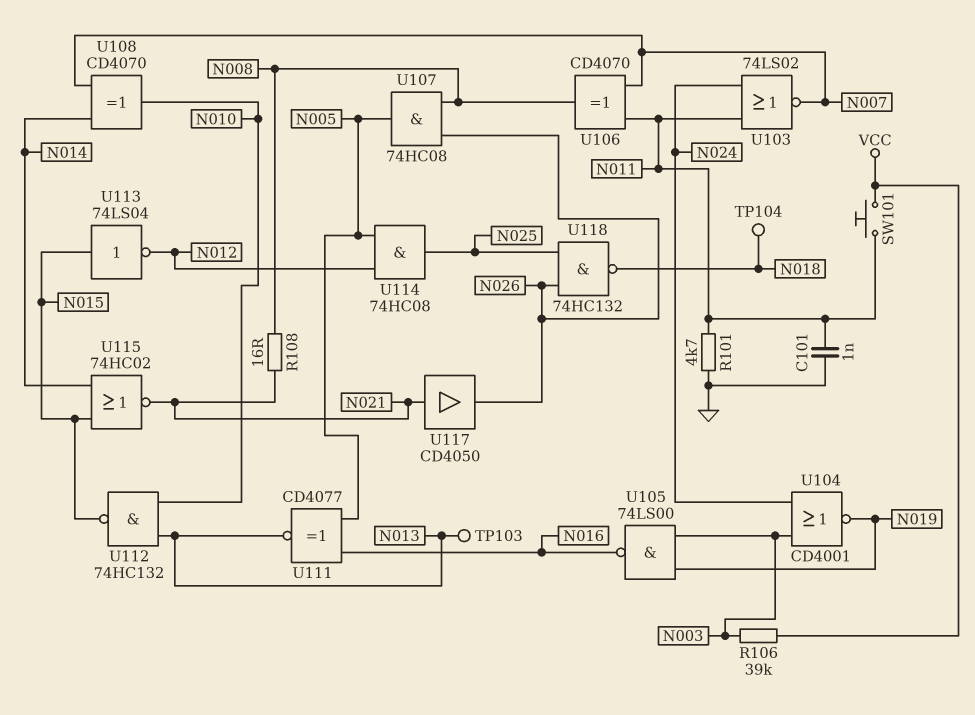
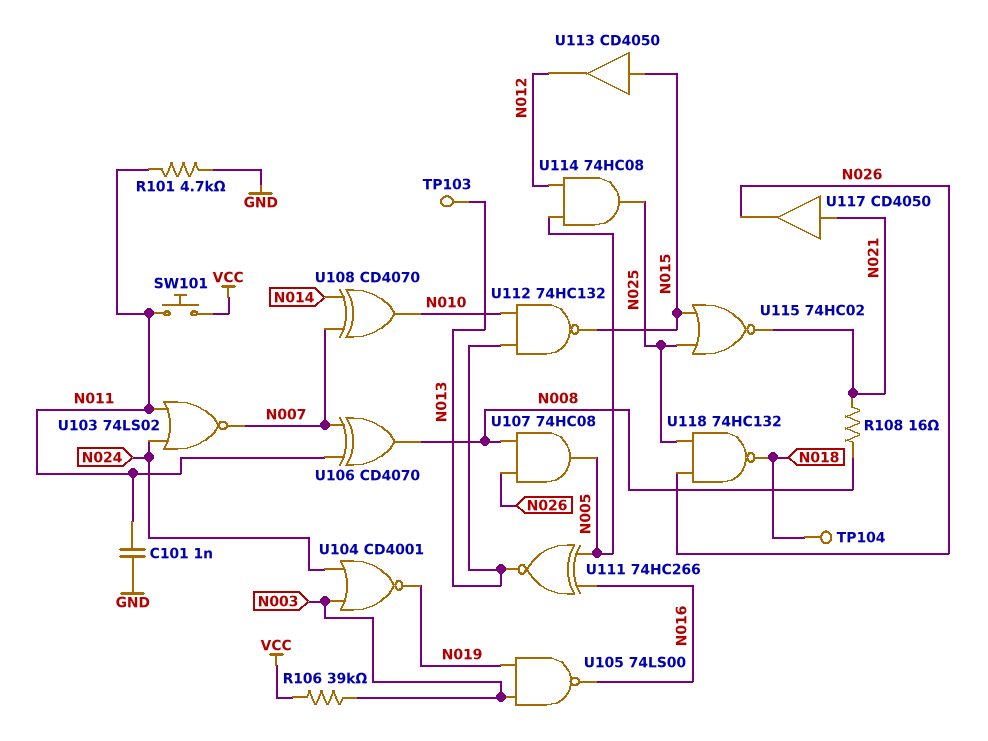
U111: XNOR CD4077 (in N005, in N016, out N013) -> XNOR 74HC266 (in N005, in N016, out N013)
U113: NOT 74LS04 (in N015, out N012) -> buffer CD4050 (in N015, out N012)
U115: NOR 74HC02 (in N014, in N015, out N021) -> NOR 74HC02 (in N015, in N025, out N021)

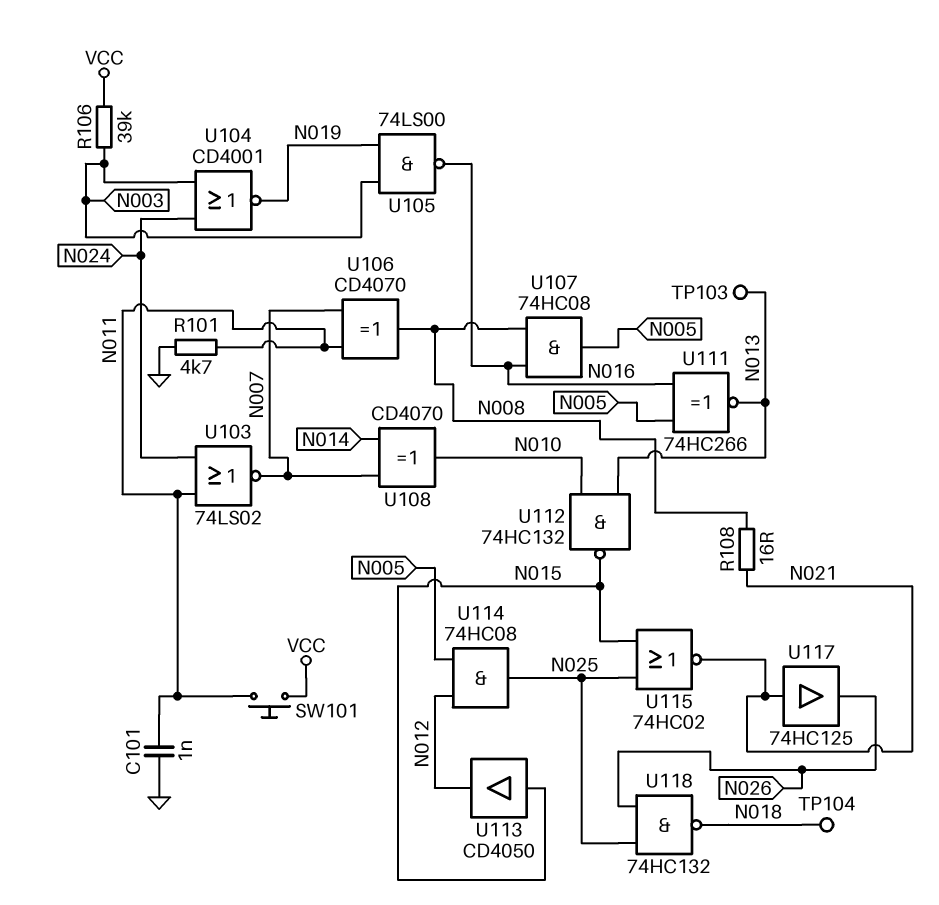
U107: AND 74HC08 (in N008, in N026, out N005) -> AND 74HC08 (in N008, in N016, out N005)
U117: buffer CD4050 (in N021, out N026) -> buffer 74HC125 (in N021, out N026)

